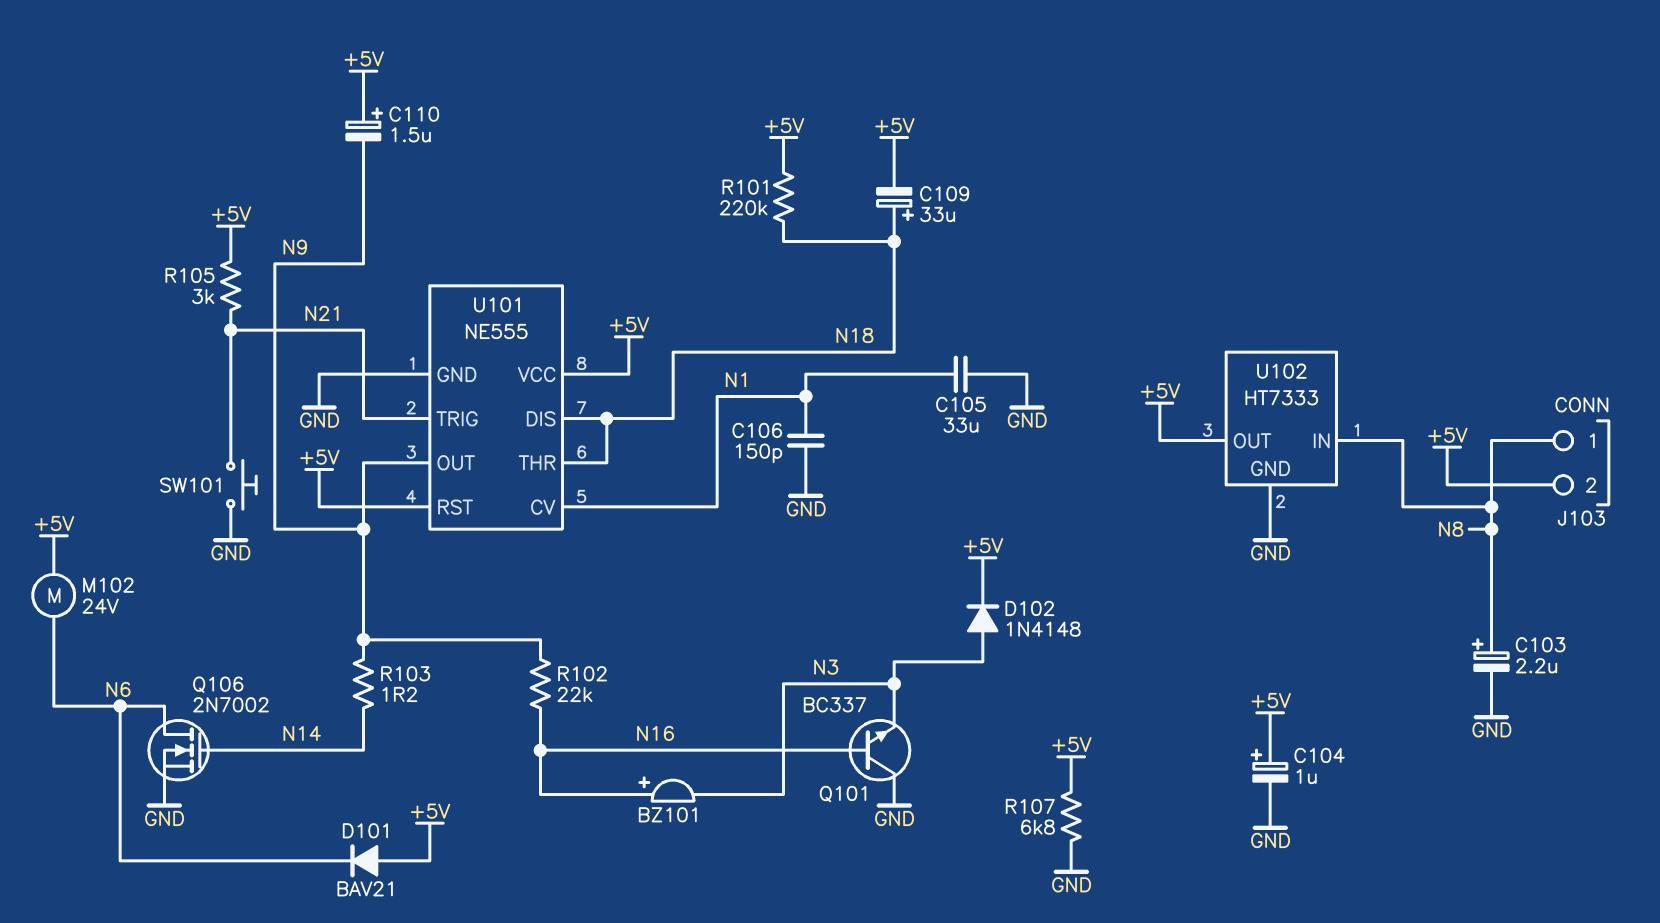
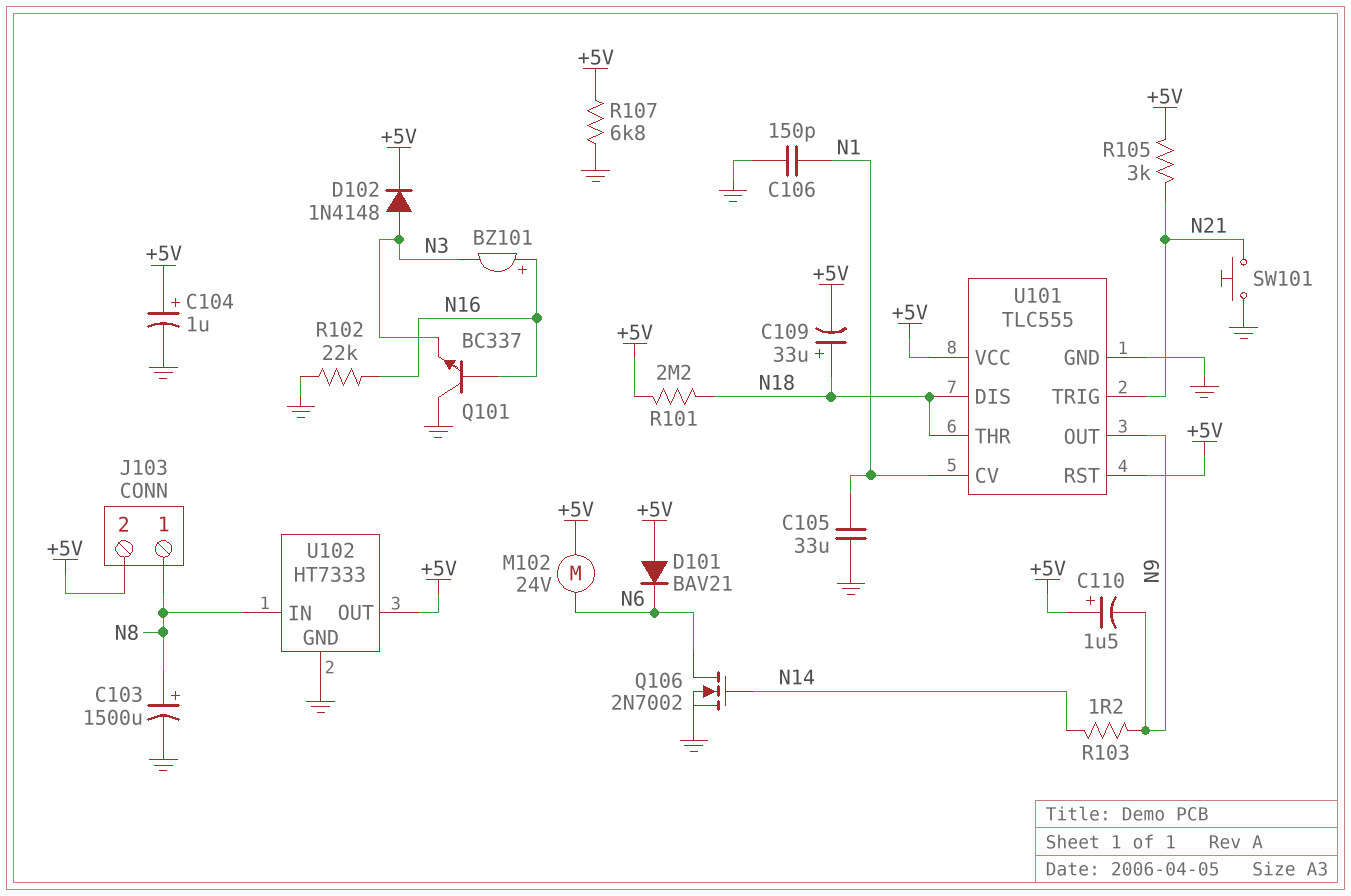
C103: 2.2uF (plus N8, minus GND) -> 1500uF (plus N8, minus GND)
R101: 220k (+5V, N18) -> 2.2M (+5V, N18)
R102: 22k (N9, N16) -> 22k (GND, N16)
U101: NE555 -> TLC555

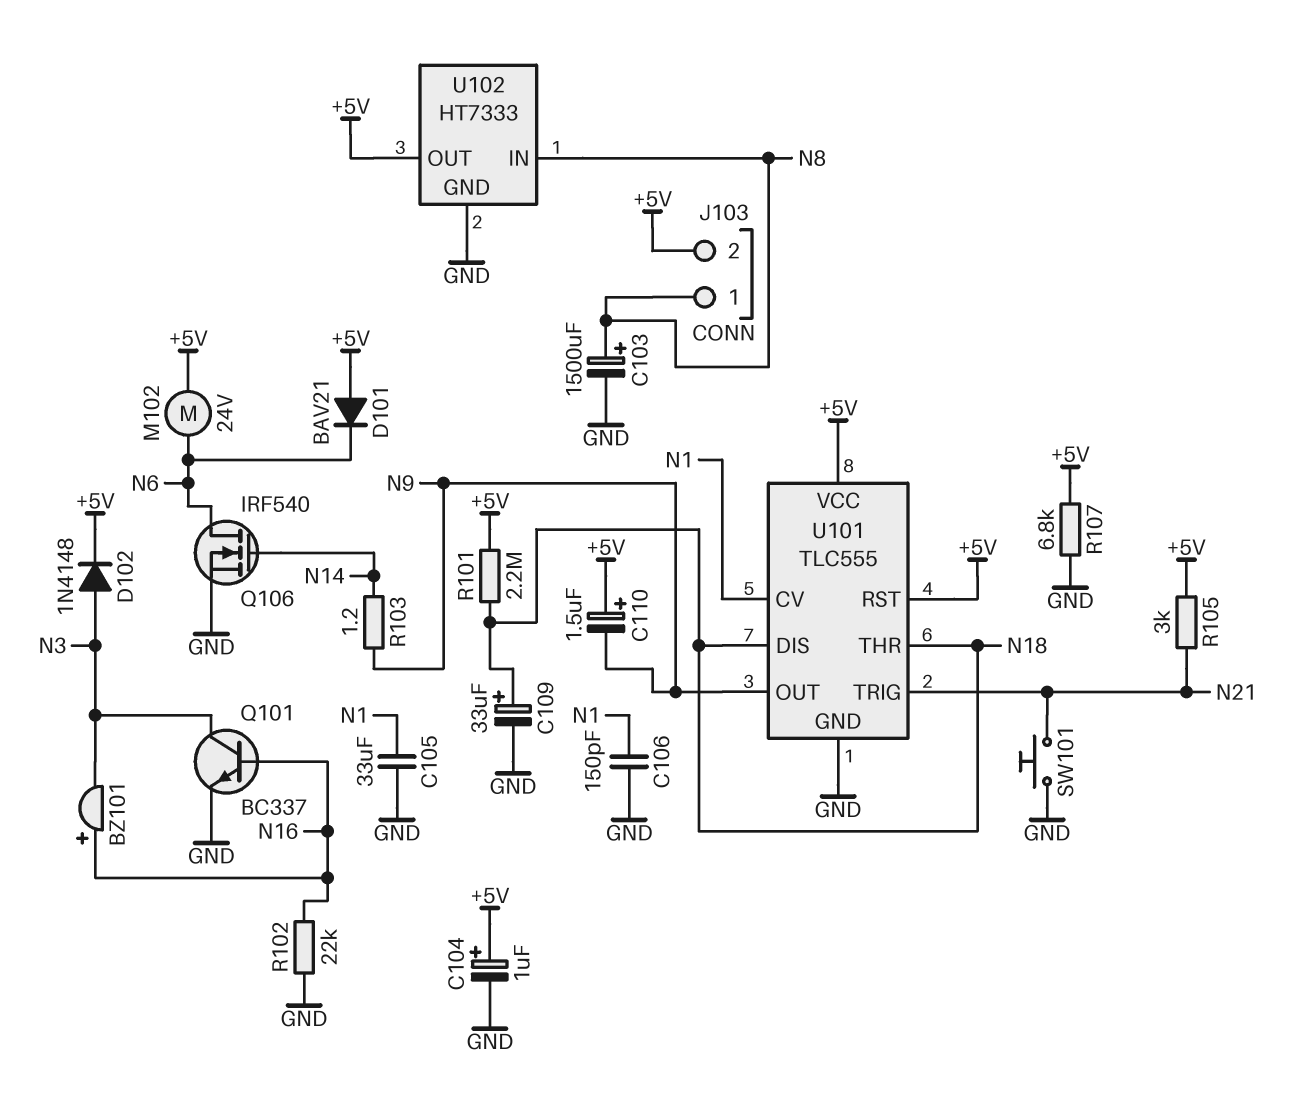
C109: 33uF (plus N18, minus +5V) -> 33uF (plus N18, minus GND)
Q101: NPN BC337 (B N16, C GND, E N3) -> NPN BC337 (B N16, C N3, E GND)
Q106: NMOS 2N7002 (G N14, D N6, S GND) -> NMOS IRF540 (G N14, D N6, S GND)

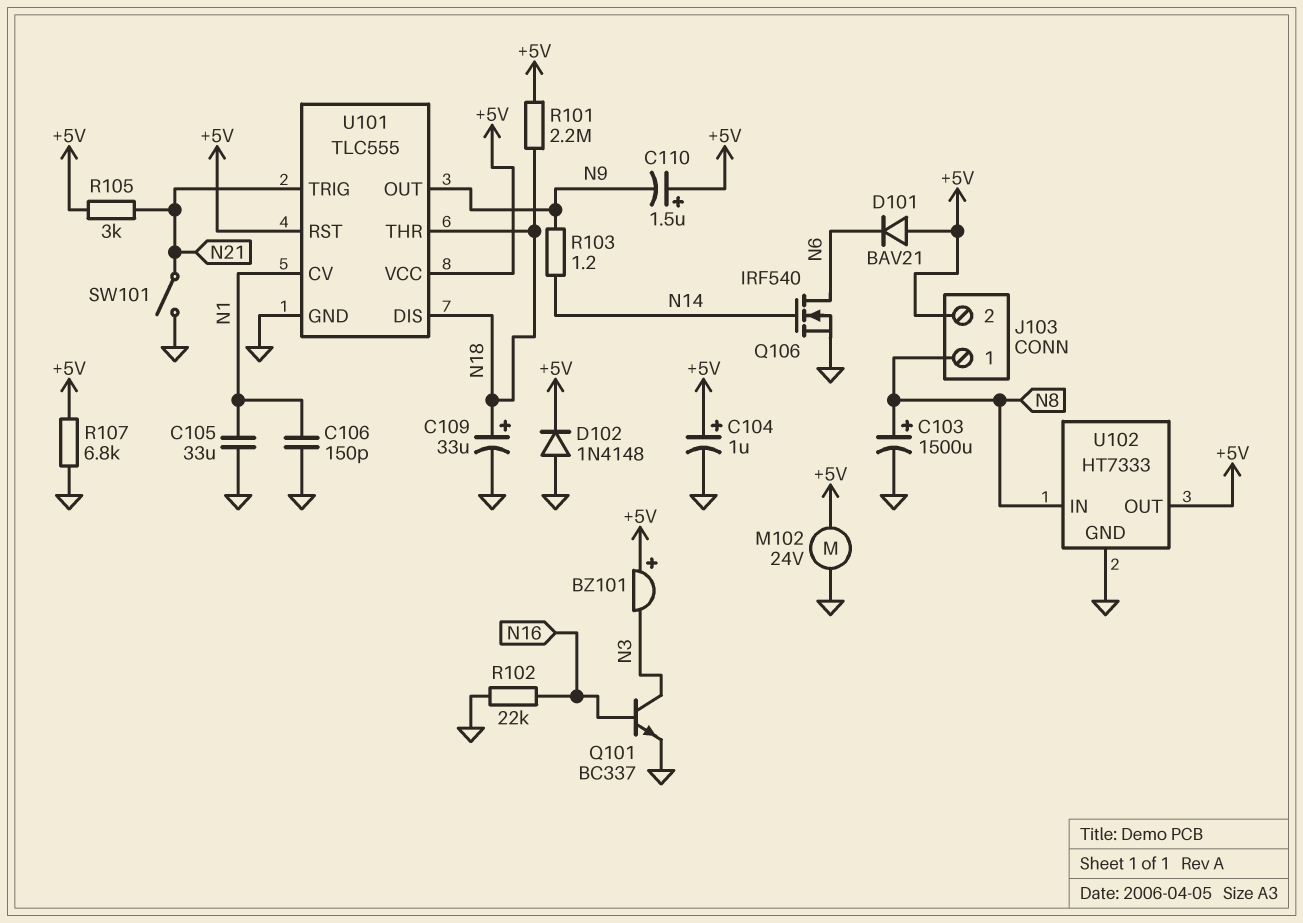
BZ101: buzzer (plus N16, minus N3) -> buzzer (plus +5V, minus N3)
D102: diode 1N4148 (A N3, K +5V) -> diode 1N4148 (A GND, K +5V)
M102: motor 24V (+5V, N6) -> motor 24V (+5V, GND)
SW101: button (GND, N21) -> switch (GND, N21)

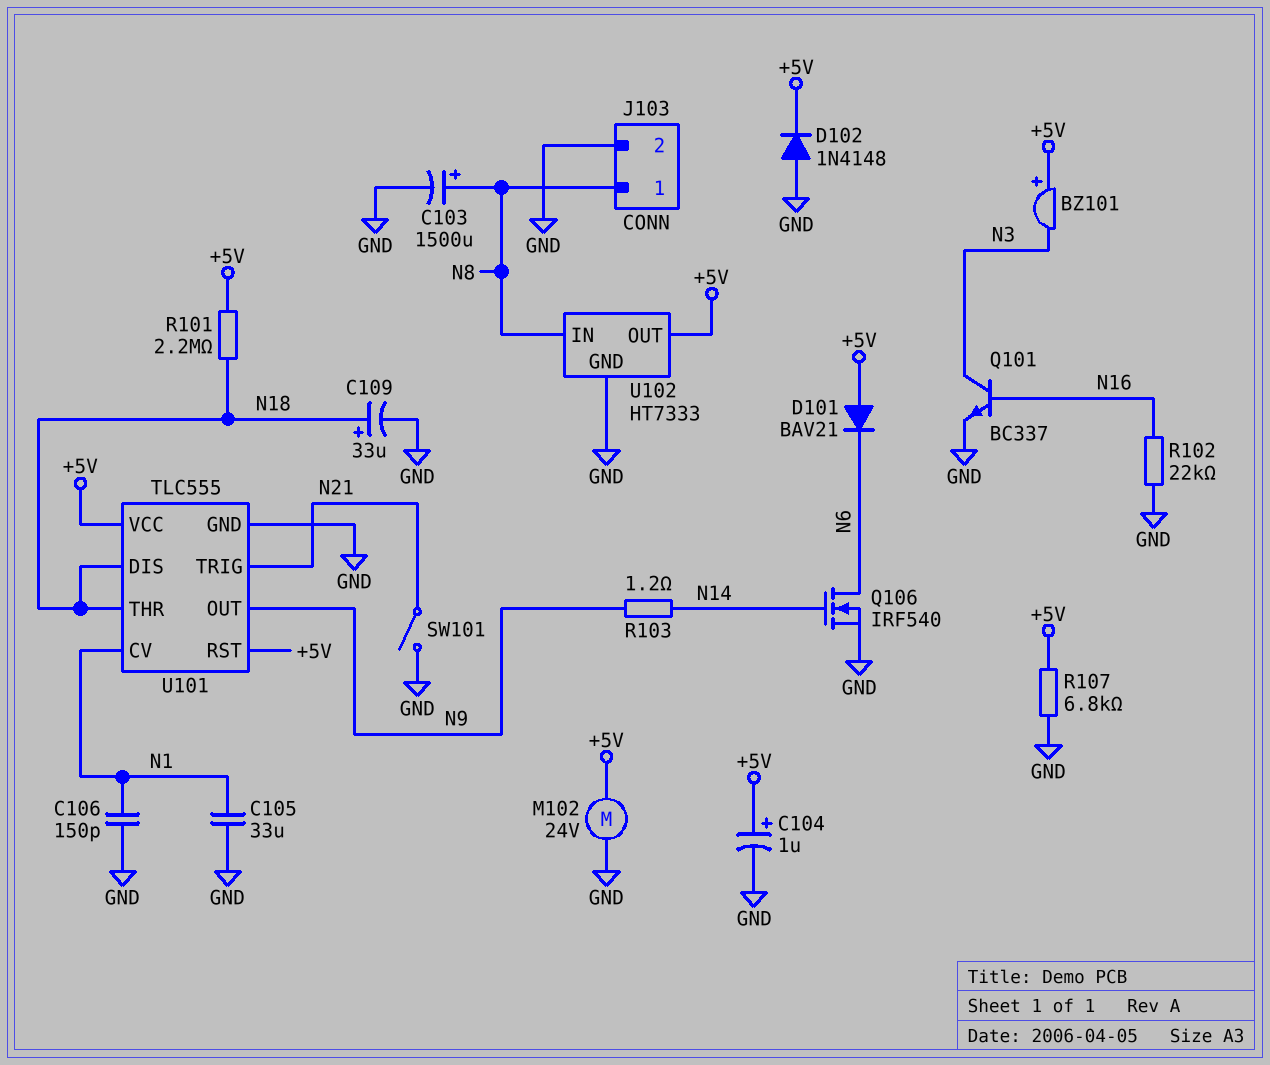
C110: 1.5uF (plus +5V, minus N9) -> none
J103 pin 2: +5V -> GND
R105: 3k (+5V, N21) -> none

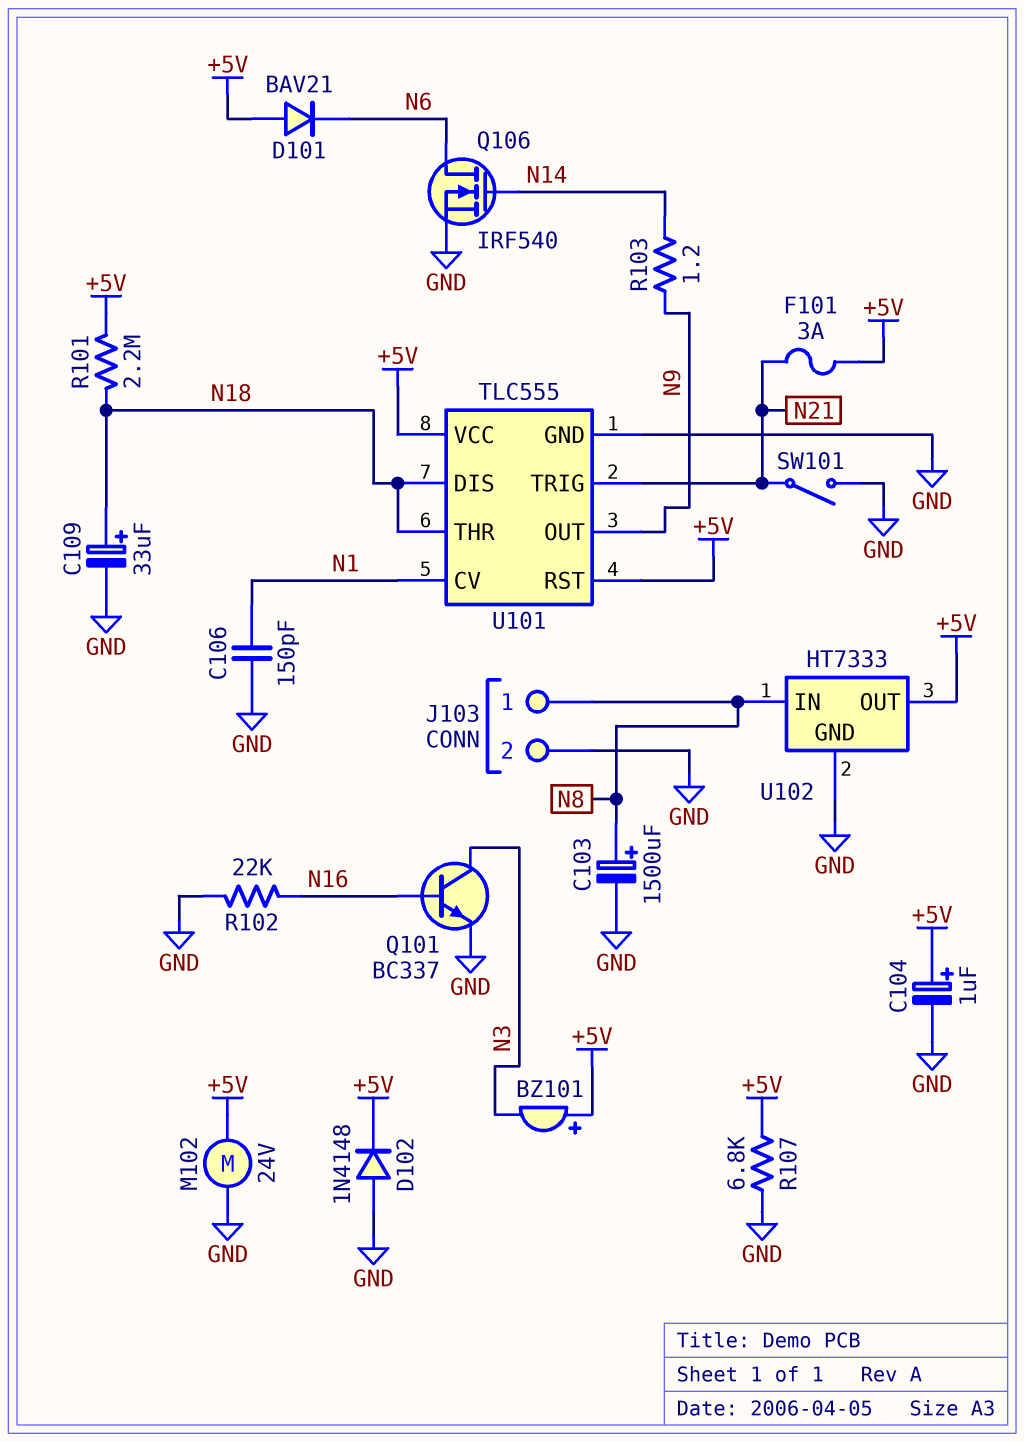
C105: 33uF (GND, N1) -> none
F101: none -> 3A (+5V, N21)

